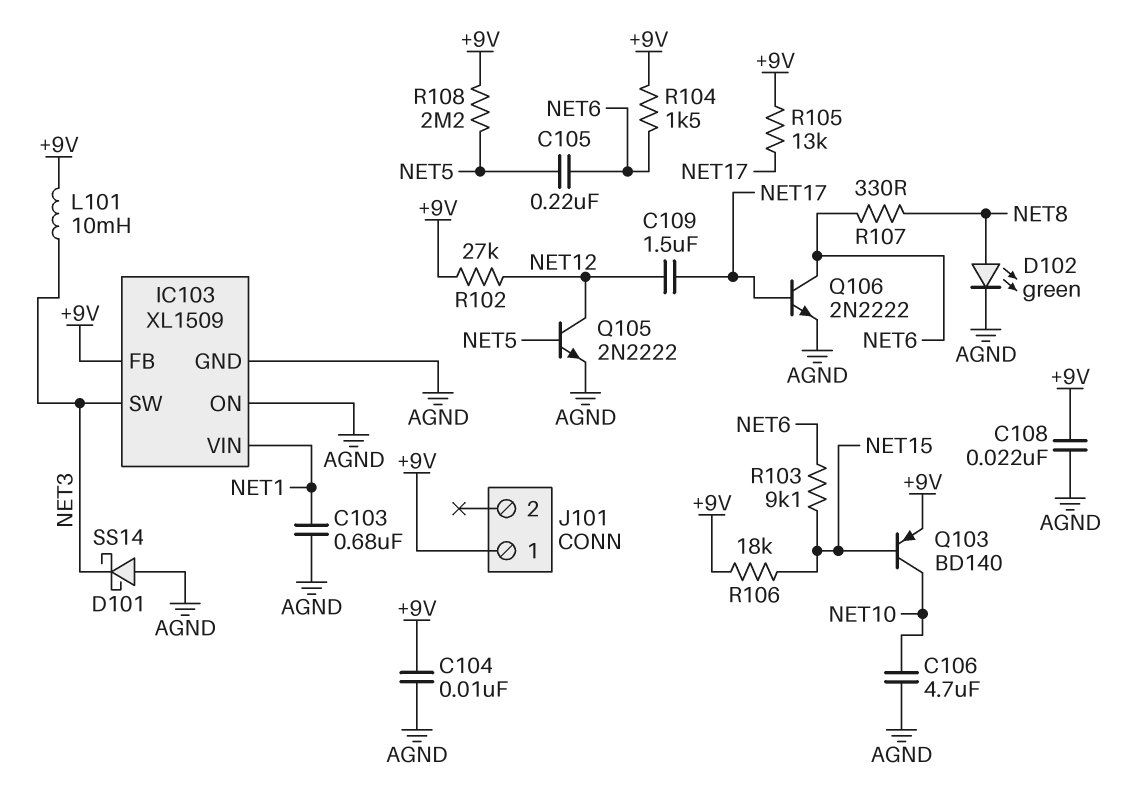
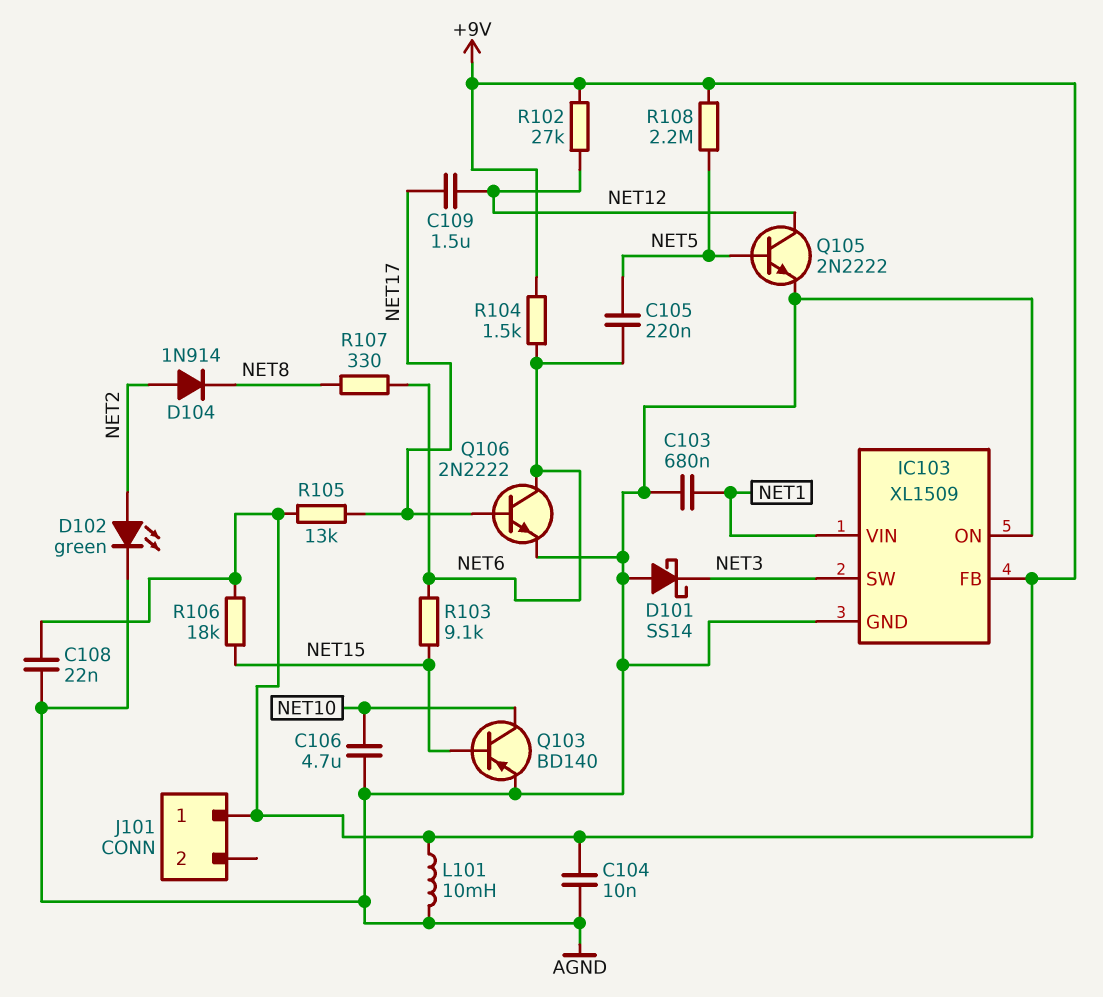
D102: LED green (A NET8, K AGND) -> LED green (A NET2, K AGND)
D104: none -> diode 1N914 (A NET2, K NET8)
L101: 10mH (+9V, NET3) -> 10mH (+9V, AGND)
Q103: PNP BD140 (B NET15, C NET10, E +9V) -> PNP BD140 (B NET15, C NET10, E AGND)

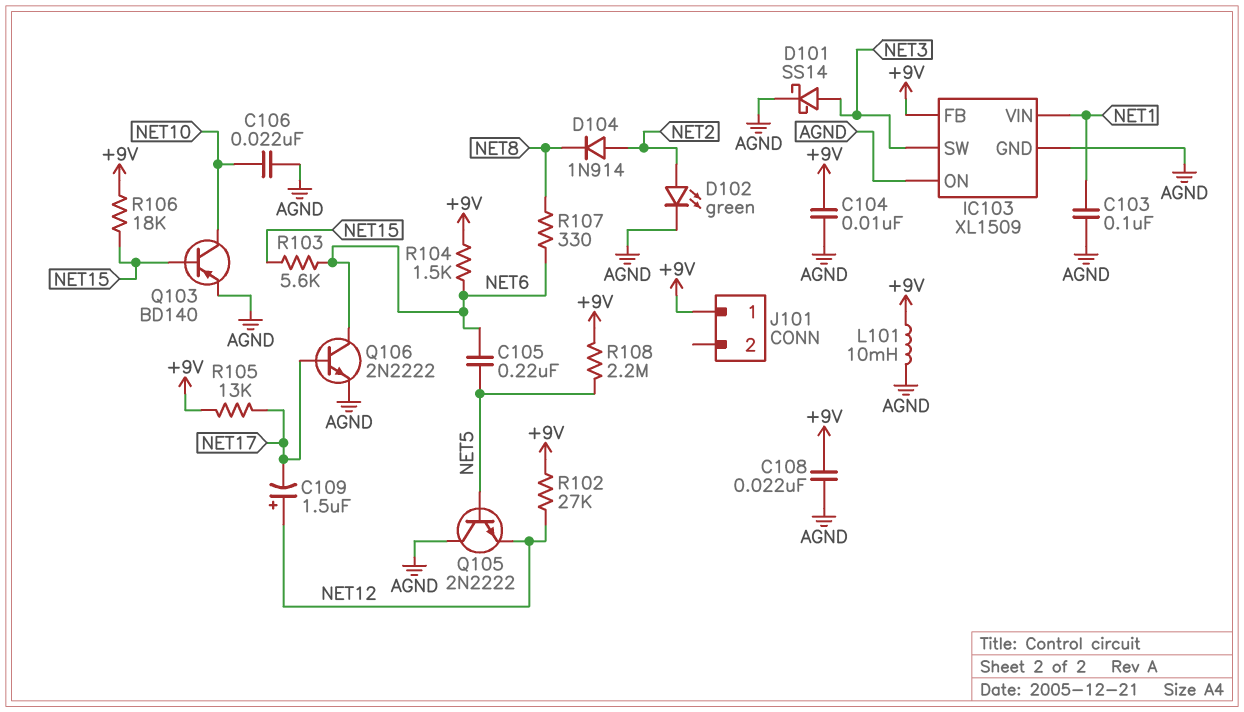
C103: 680nF (AGND, NET1) -> 100nF (AGND, NET1)
C106: 4.7uF (AGND, NET10) -> 22nF (AGND, NET10)
C109: 1.5uF (NET12, NET17) -> 1.5uF (plus NET12, minus NET17)
D101: schottky SS14 (A AGND, K NET3) -> schottky SS14 (A NET3, K AGND)
Q105: NPN 2N2222 (B NET5, C NET12, E AGND) -> NPN 2N2222 (B NET5, C AGND, E NET12)
R103: 9.1k (NET6, NET15) -> 5.6k (NET6, NET15)

